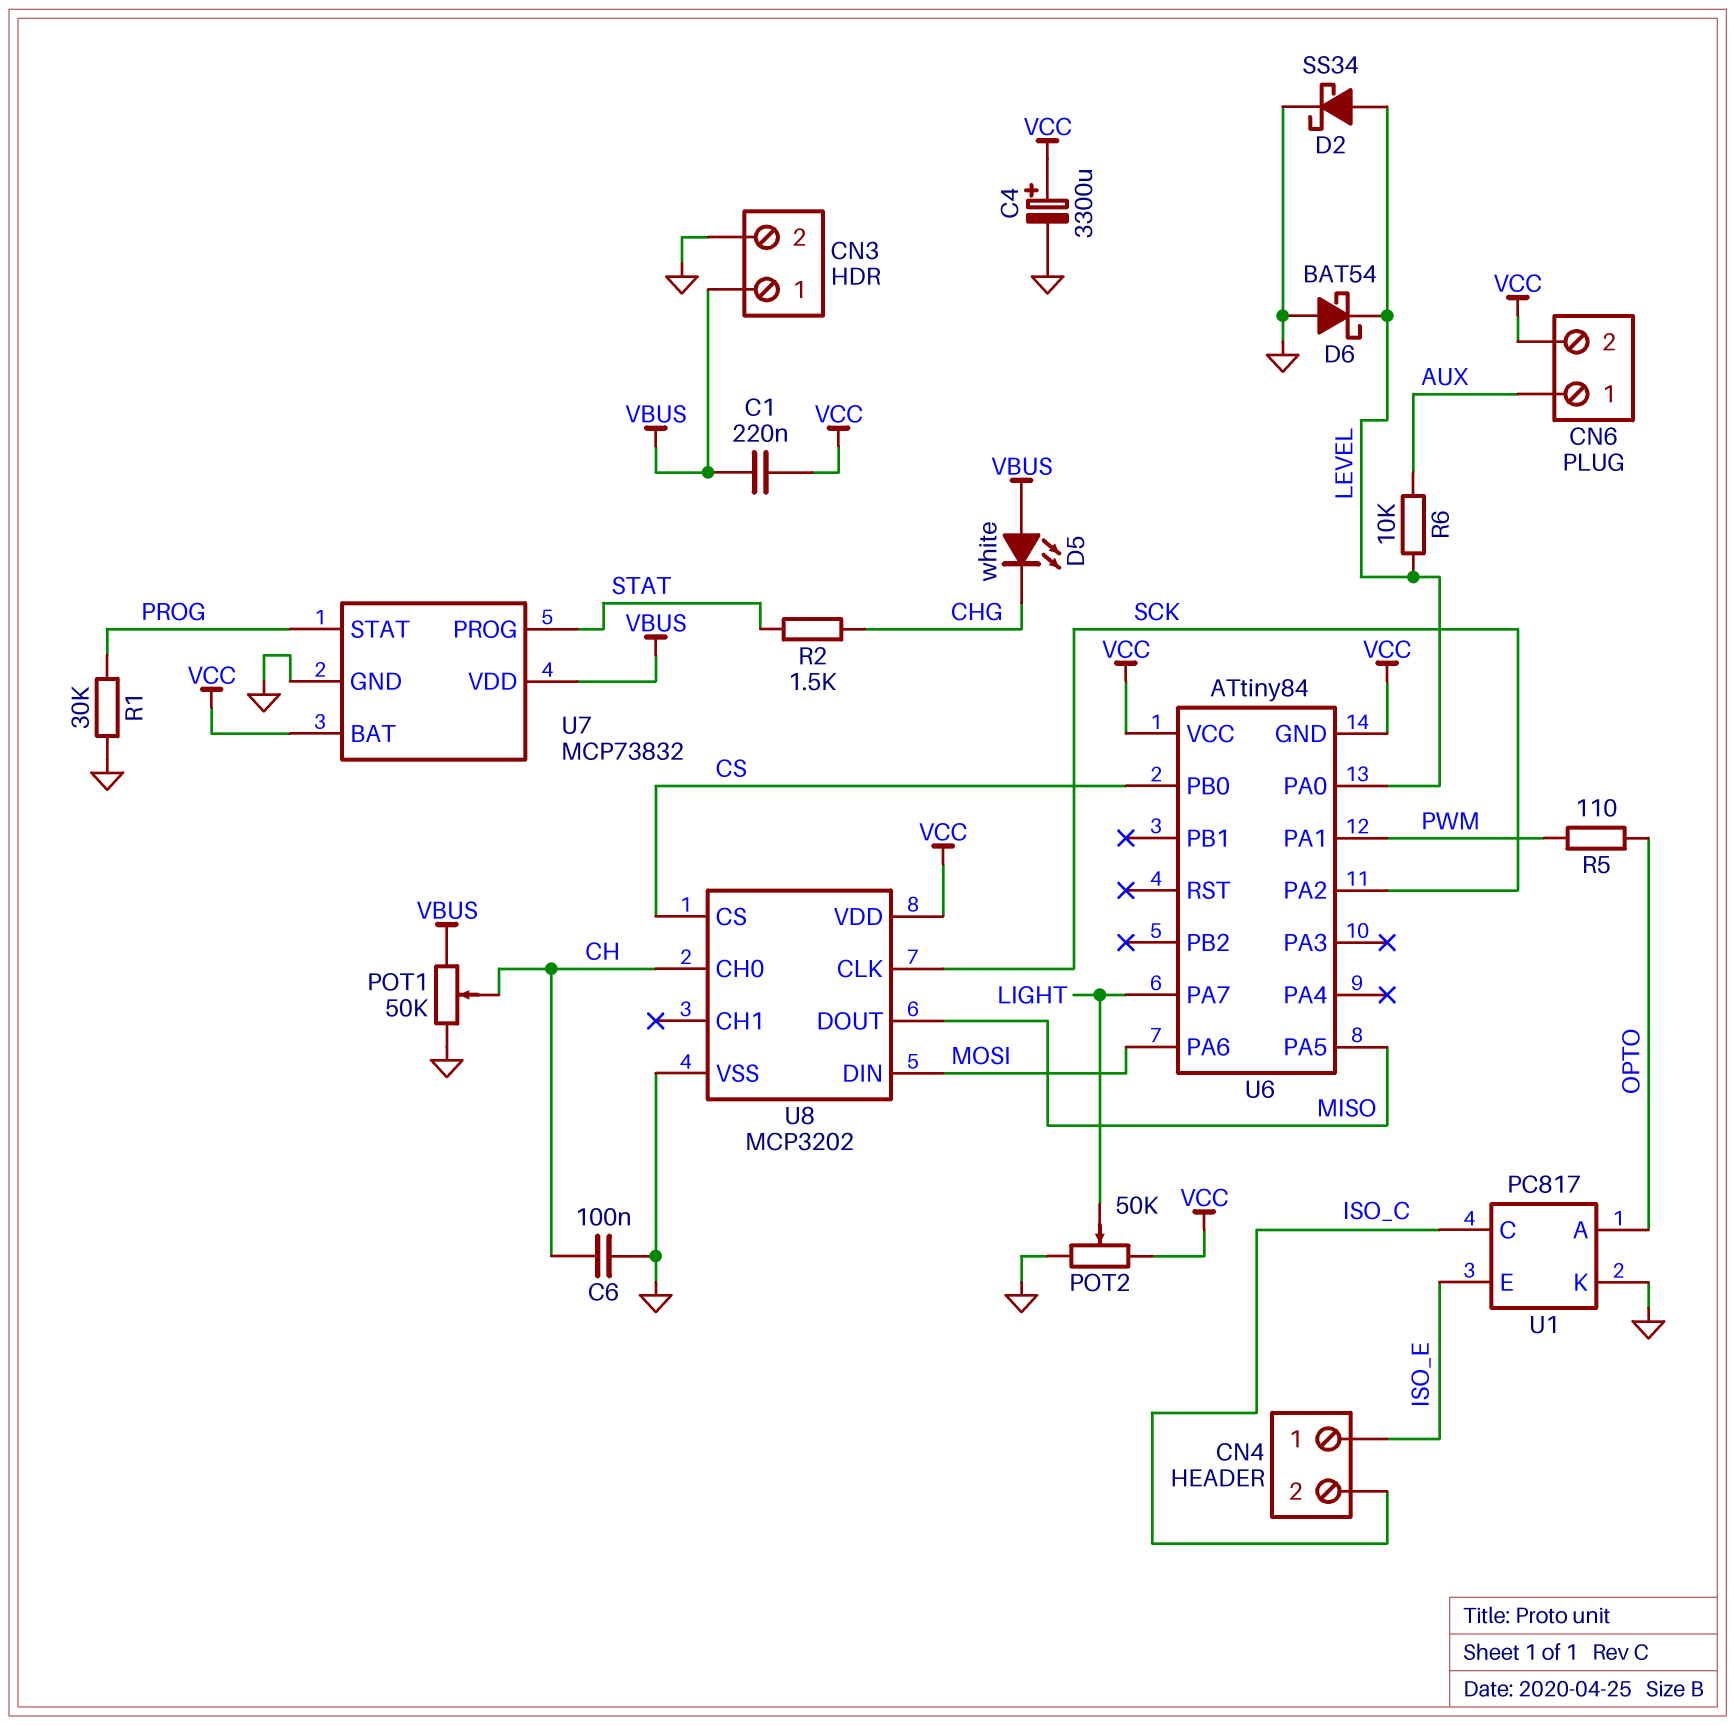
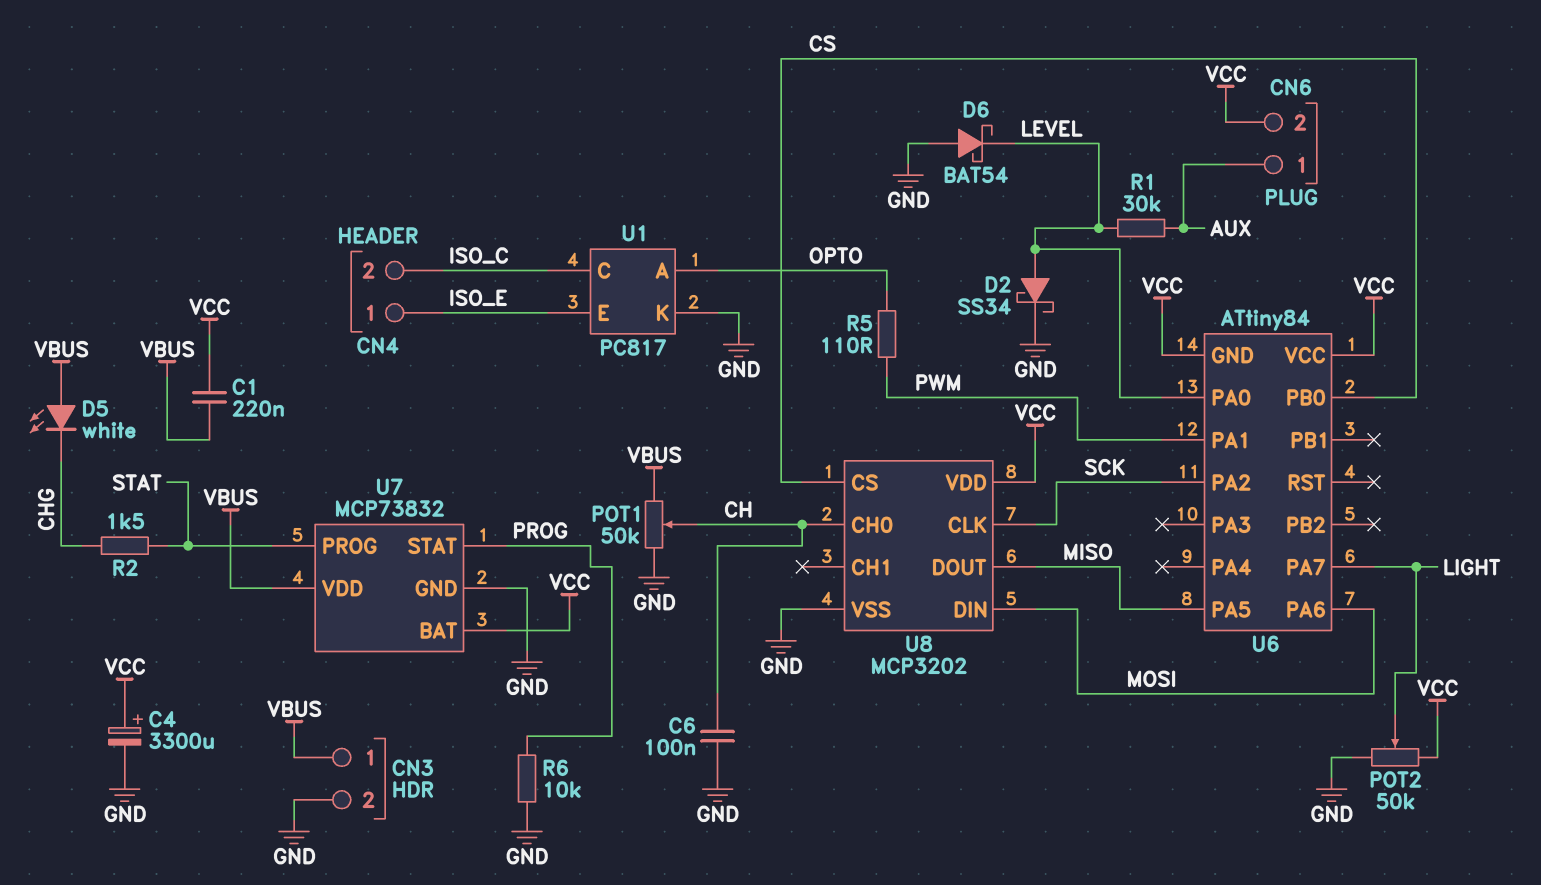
R1: 30k (GND, PROG) -> 30k (AUX, LEVEL)
R6: 10k (AUX, LEVEL) -> 10k (GND, PROG)

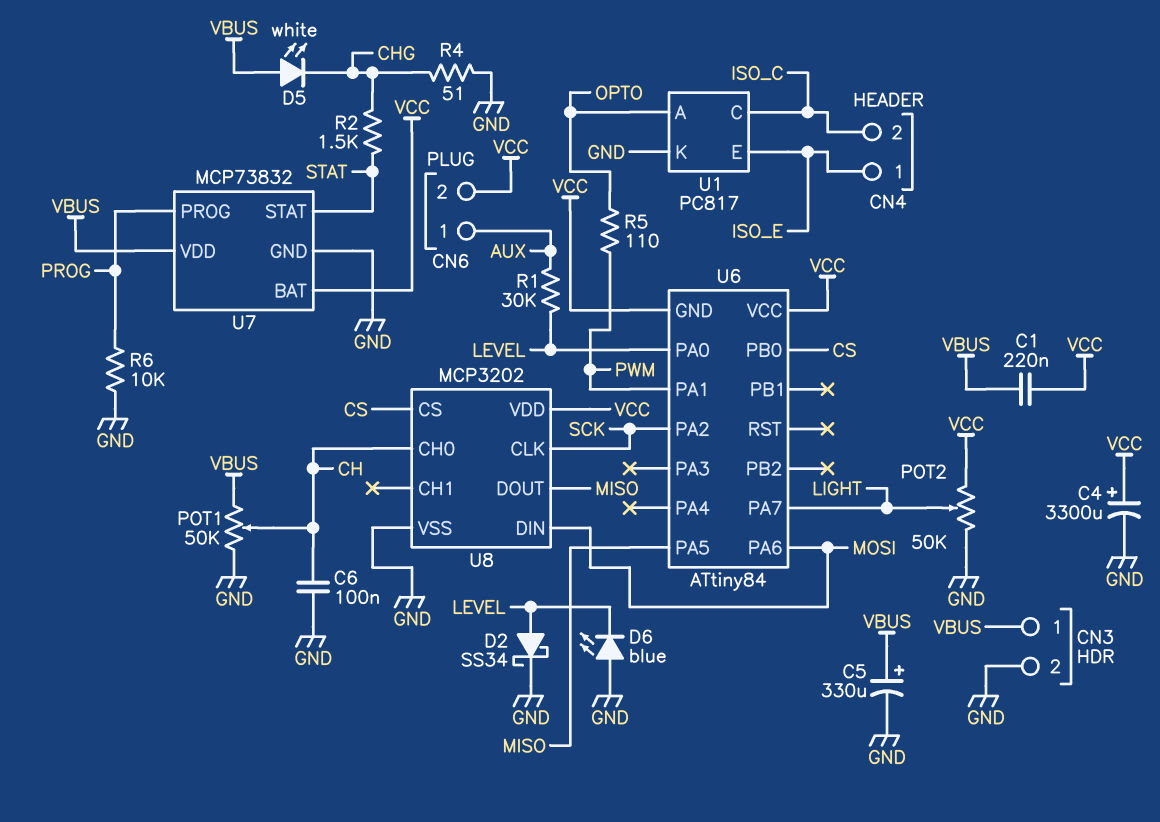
C5: none -> 330uF (plus VBUS, minus GND)
D6: schottky BAT54 (A GND, K LEVEL) -> LED blue (A GND, K LEVEL)
R4: none -> 51 (CHG, GND)
U7 pin PROG: STAT -> PROG
U7 pin STAT: PROG -> STAT

